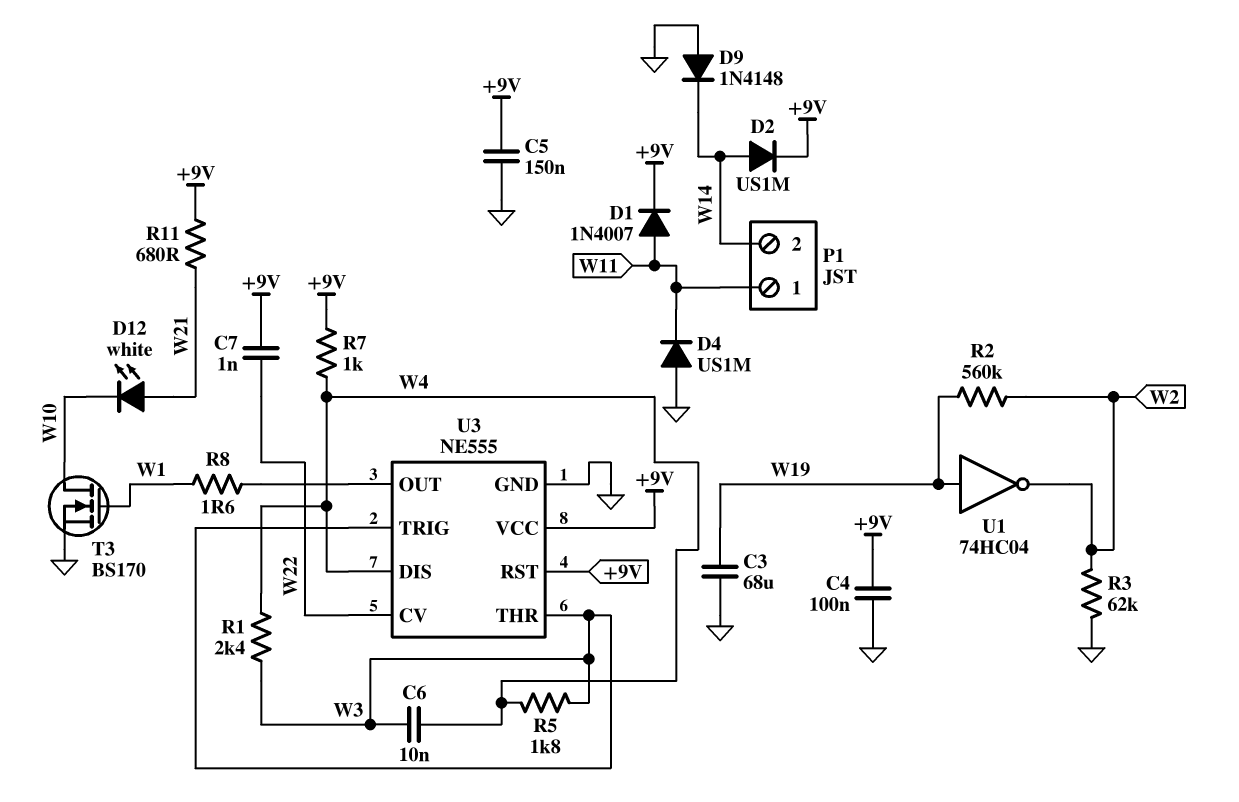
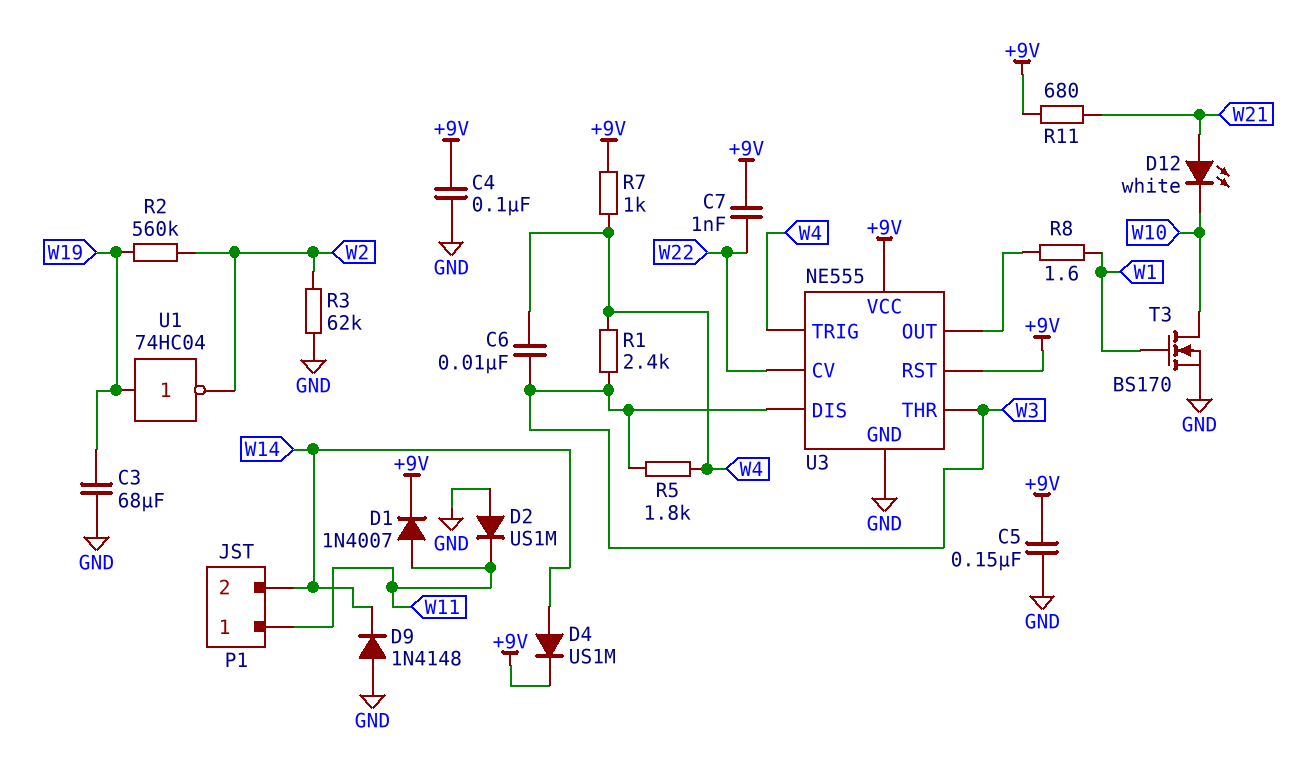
D2: diode US1M (A W14, K +9V) -> diode US1M (A GND, K W11)
D4: diode US1M (A GND, K W11) -> diode US1M (A W14, K +9V)
U3 pin DIS: W4 -> W3
U3 pin TRIG: W3 -> W4

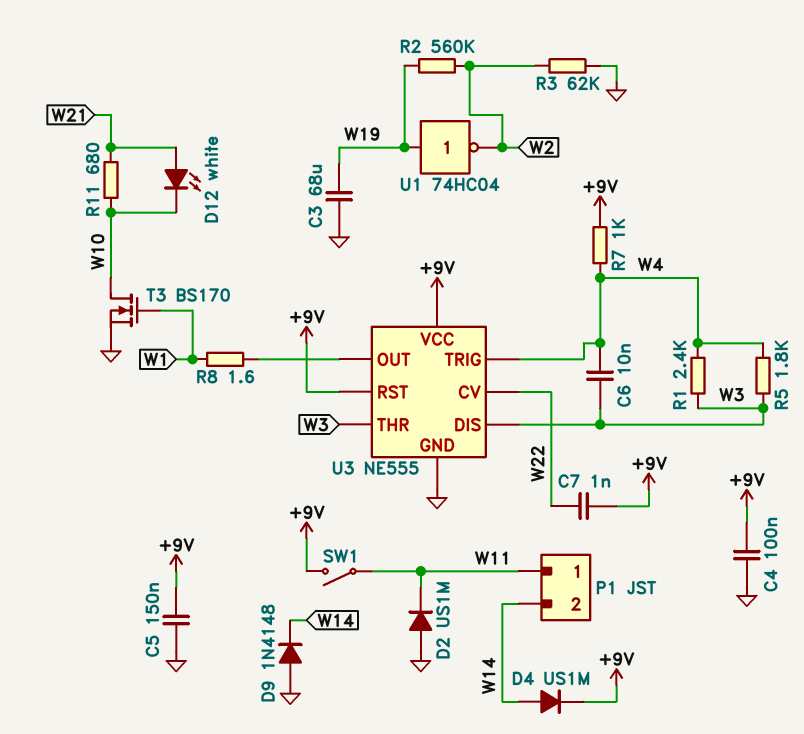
D1: diode 1N4007 (A W11, K +9V) -> none
R11: 680 (+9V, W21) -> 680 (W10, W21)
SW1: none -> switch (+9V, W11)

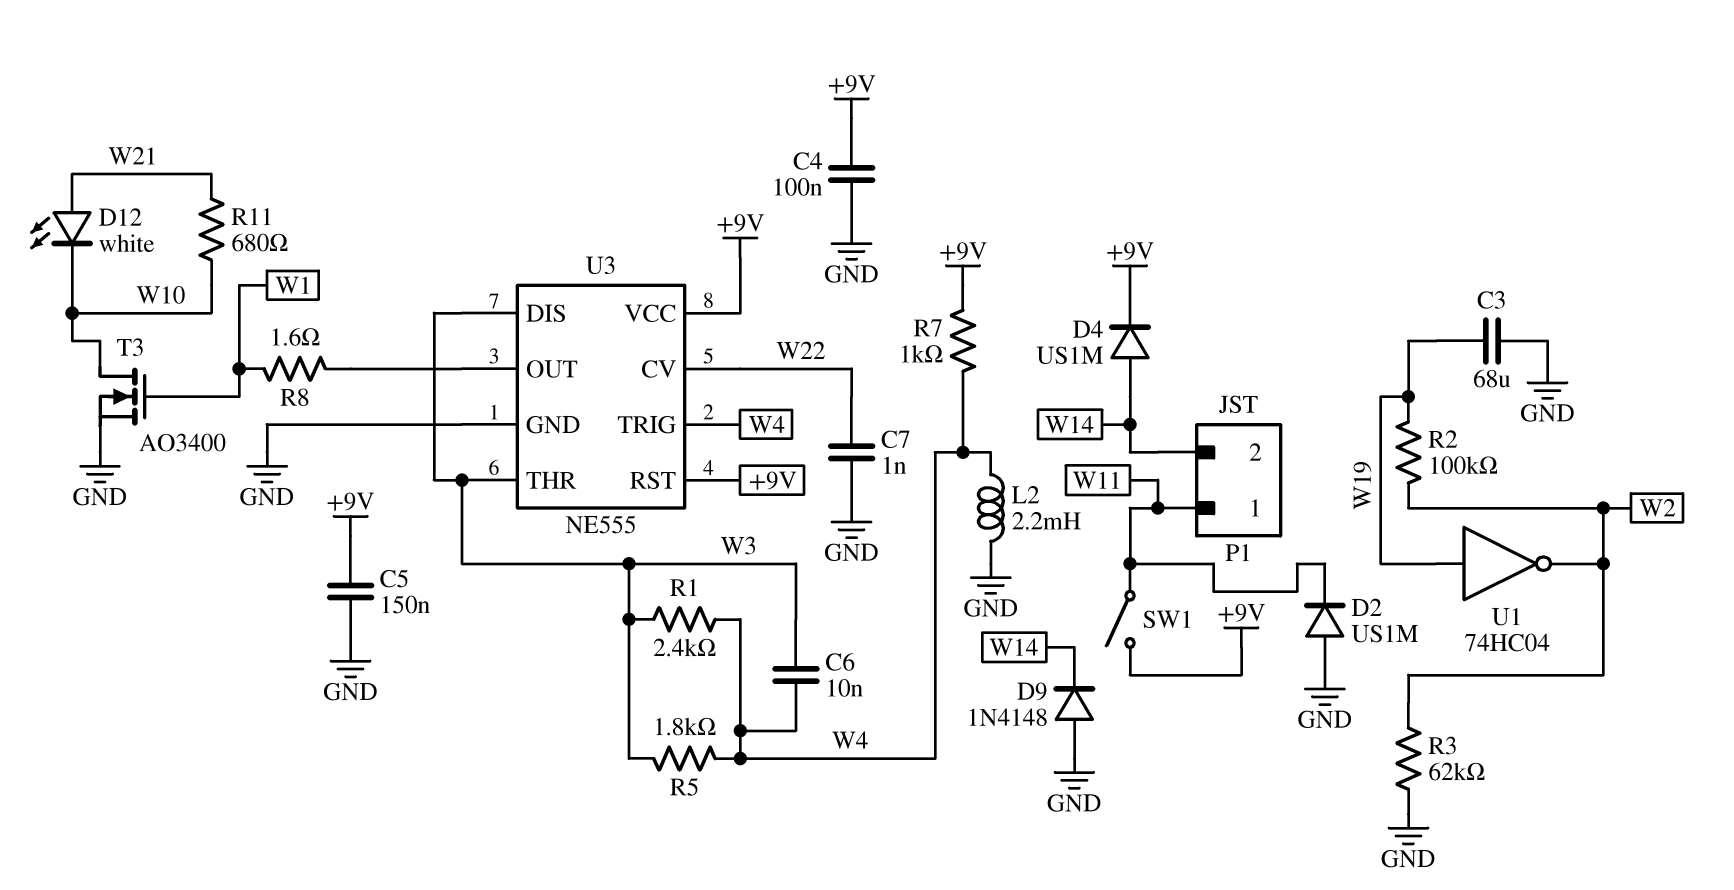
C7: 1nF (+9V, W22) -> 1nF (GND, W22)
L2: none -> 2.2mH (GND, W4)
R2: 560k (W2, W19) -> 100k (W2, W19)
T3: NMOS BS170 (G W1, D W10, S GND) -> NMOS AO3400 (G W1, D W10, S GND)

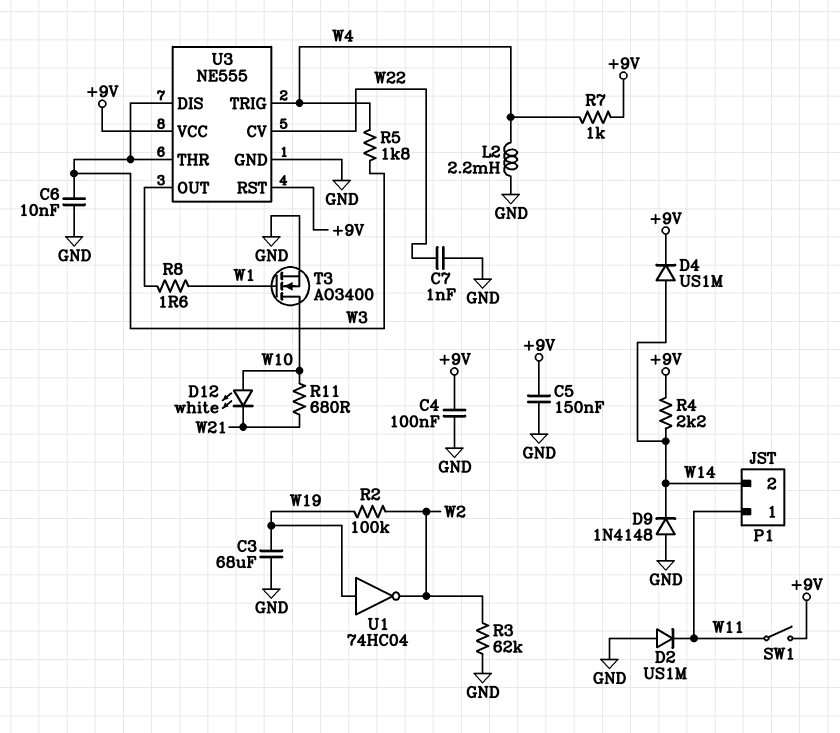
C6: 10nF (W3, W4) -> 10nF (GND, W3)
D12: LED white (A W21, K W10) -> LED white (A W10, K W21)
R1: 2.4k (W3, W4) -> none
R4: none -> 2.2k (+9V, W14)

